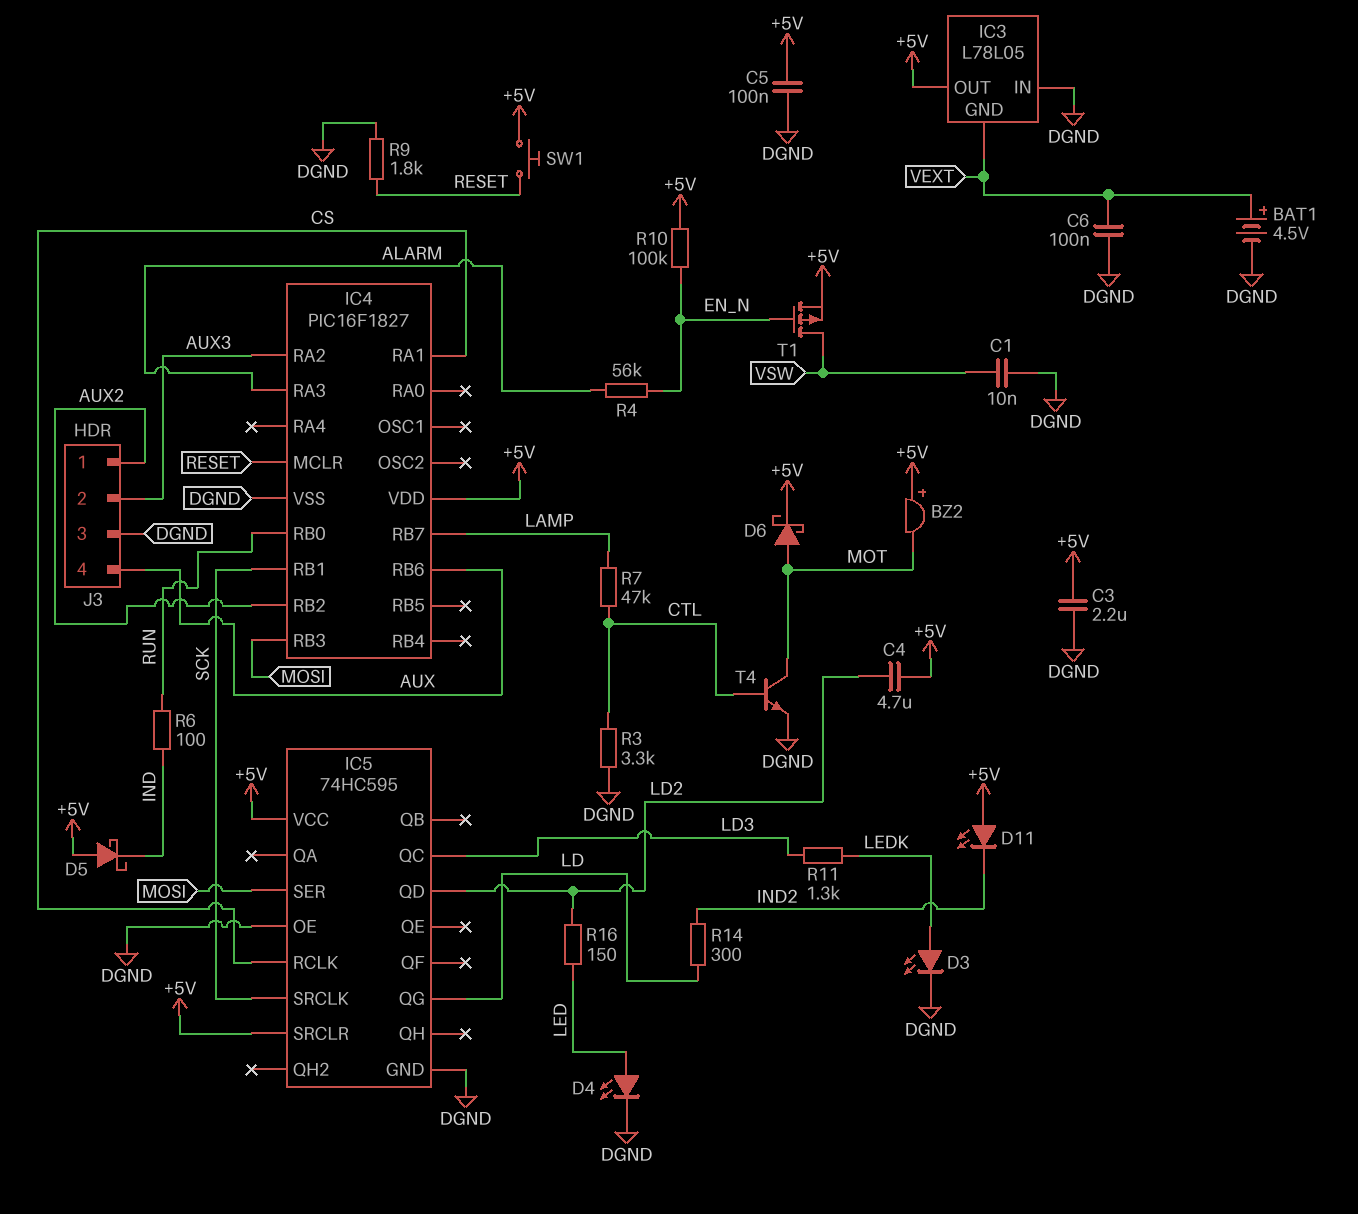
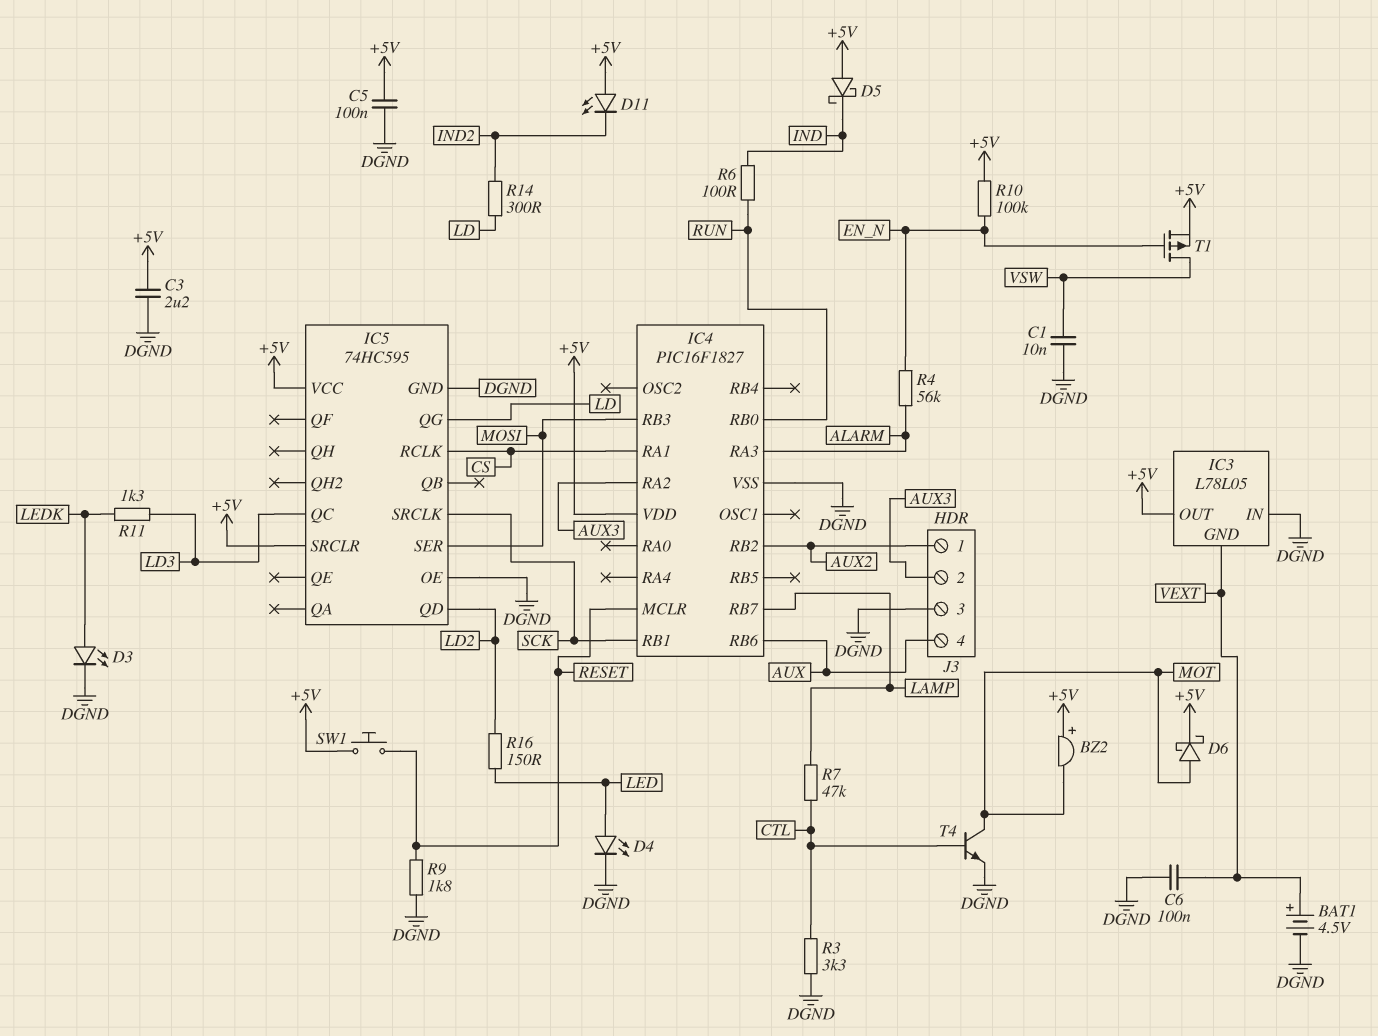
C4: 4.7uF (+5V, LD2) -> none

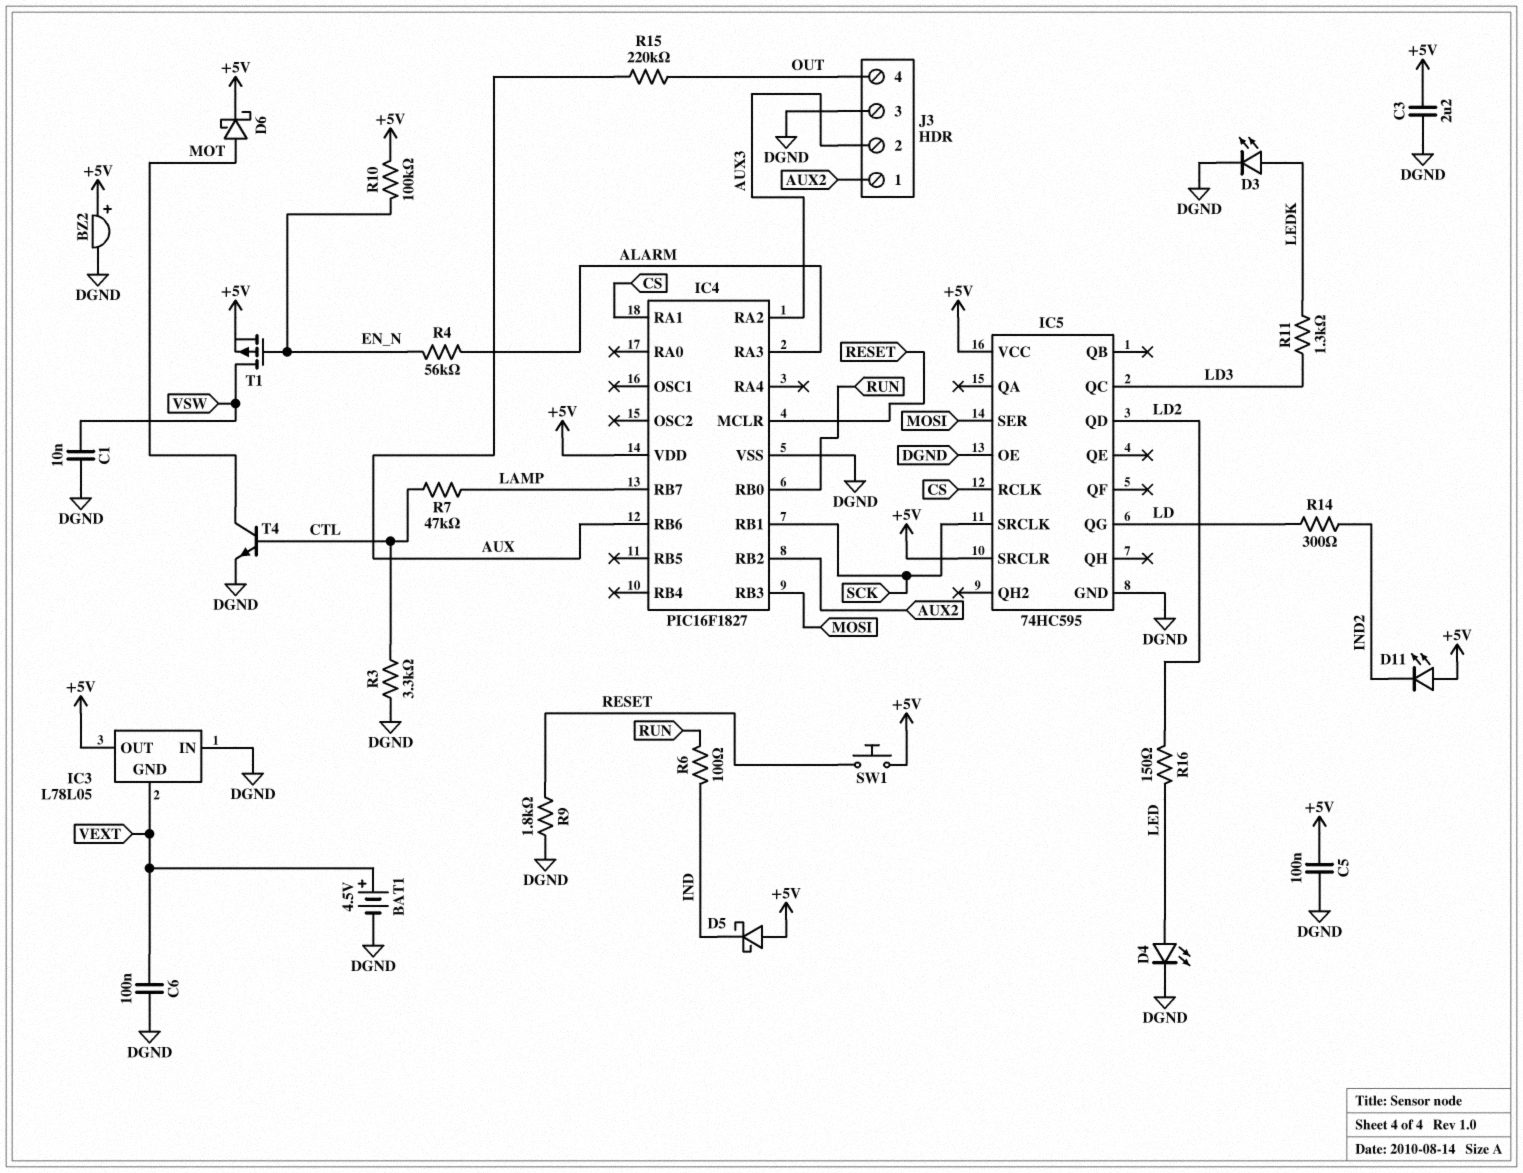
BZ2: buzzer (plus +5V, minus MOT) -> buzzer (plus +5V, minus DGND)
J3 pin 4: AUX -> OUT
R15: none -> 220k (AUX, OUT)

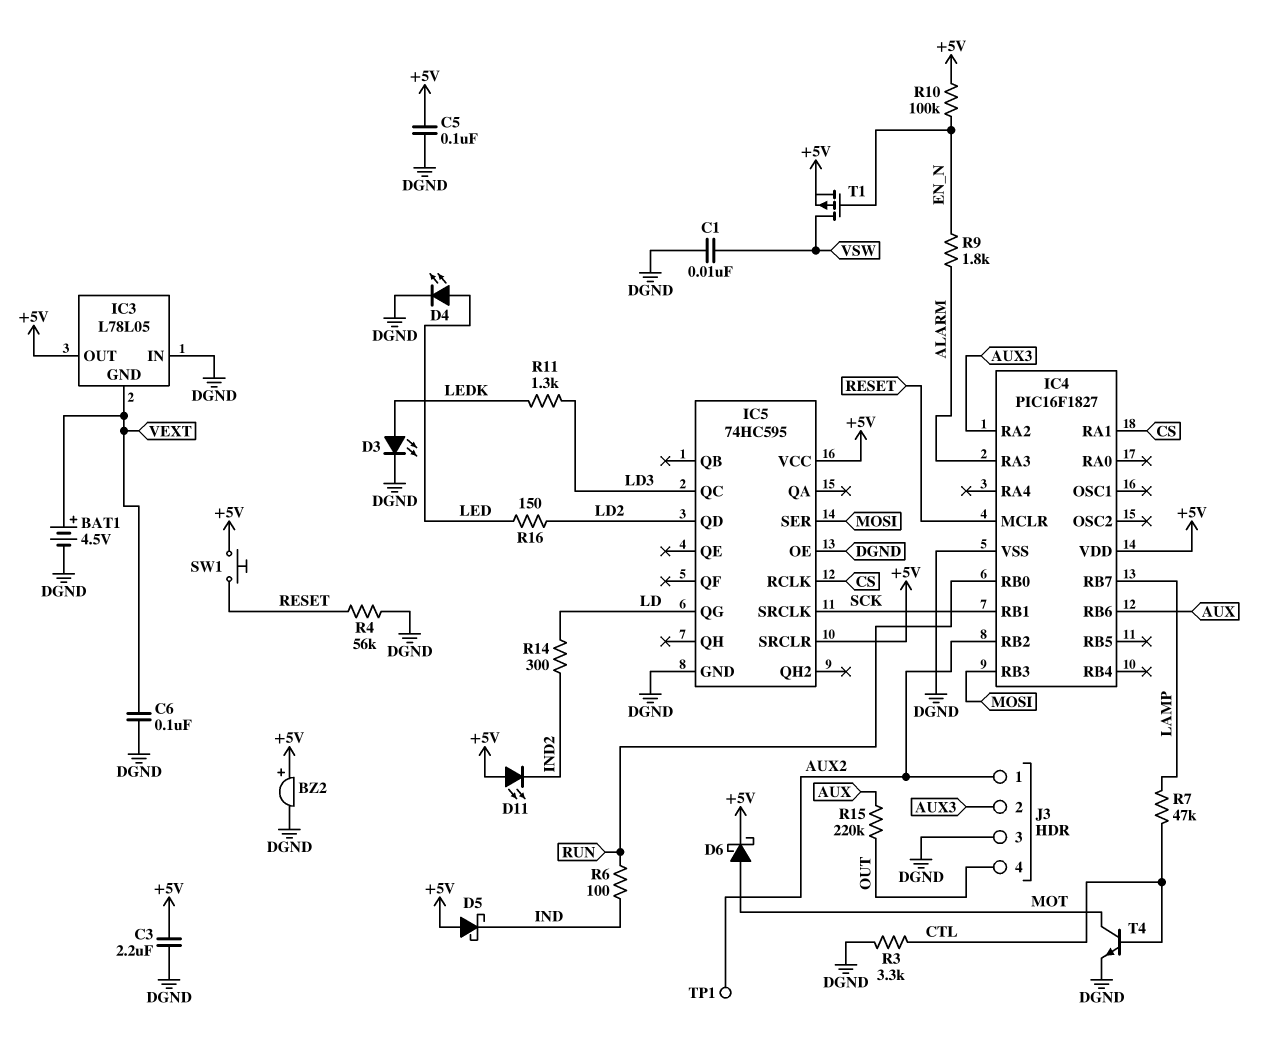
R4: 56k (ALARM, EN_N) -> 56k (DGND, RESET)
R9: 1.8k (DGND, RESET) -> 1.8k (ALARM, EN_N)
TP1: none -> test point (AUX2)

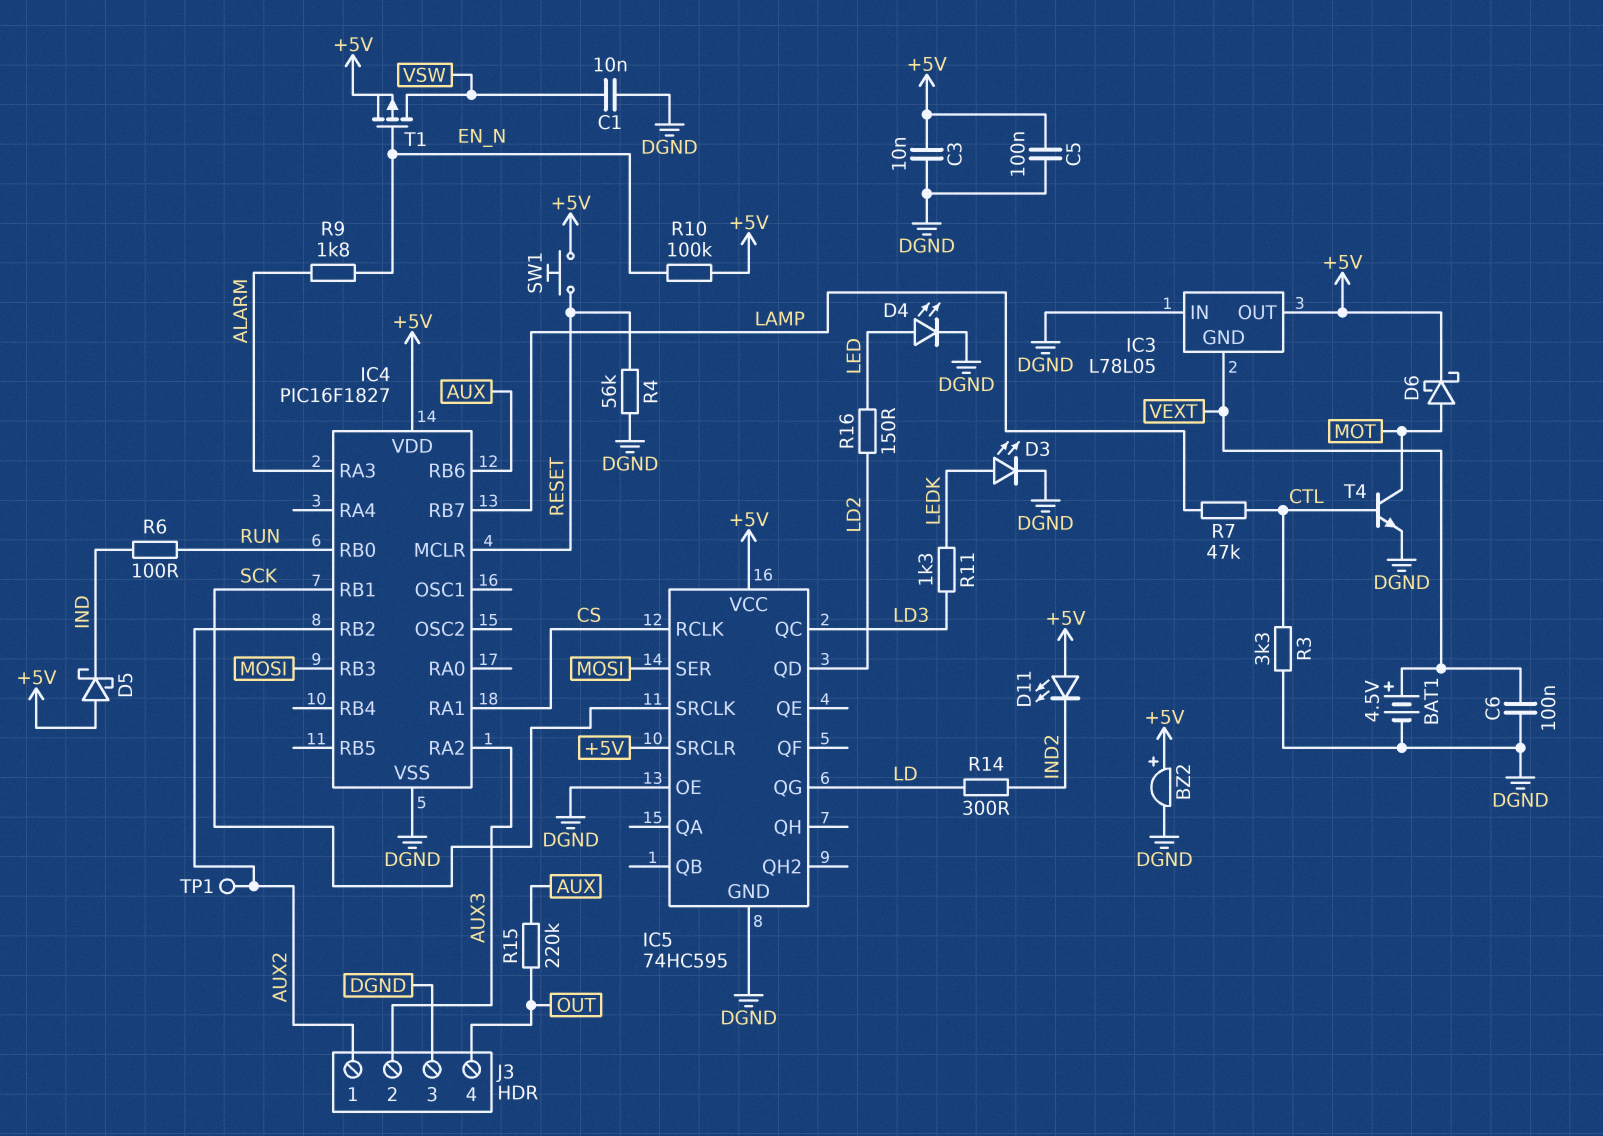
C3: 2.2uF (+5V, DGND) -> 10nF (+5V, DGND)

